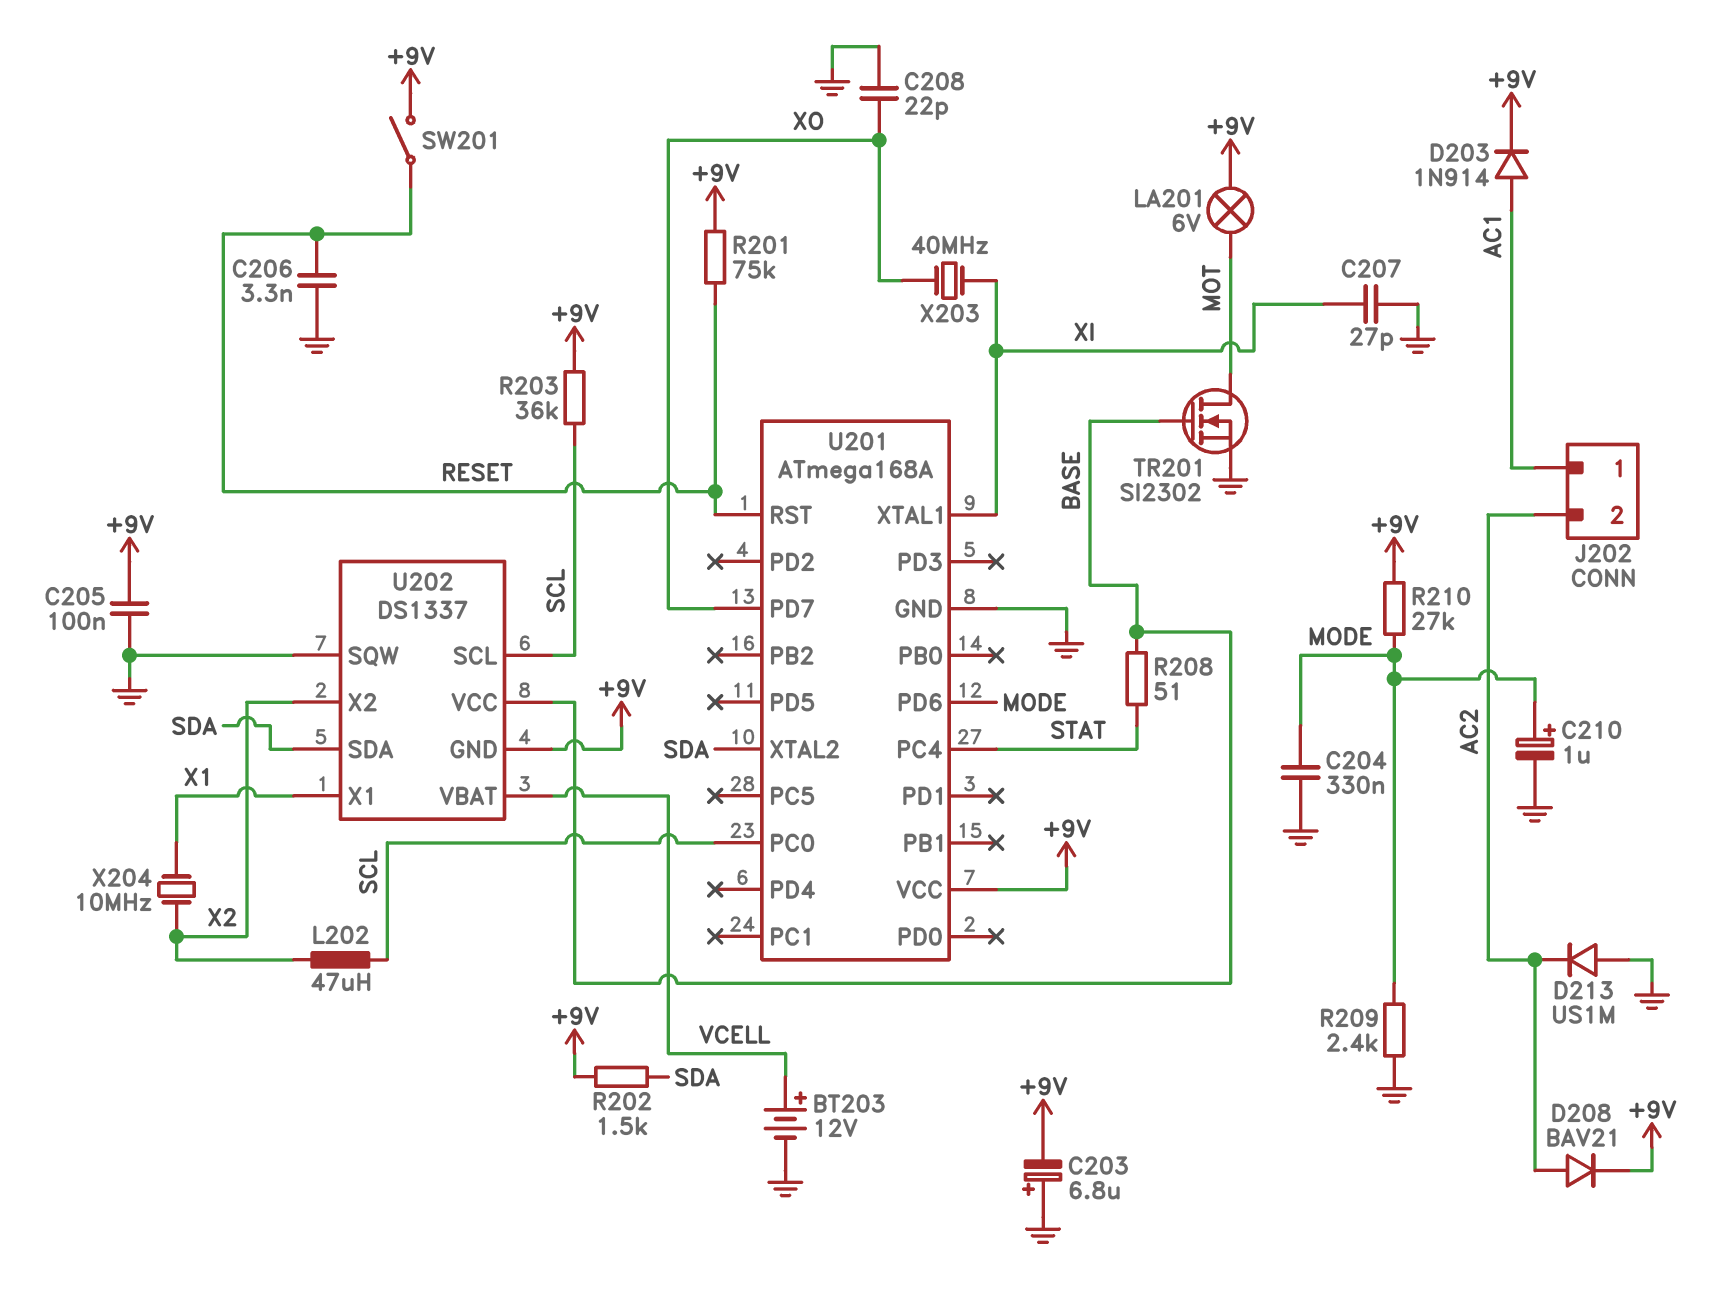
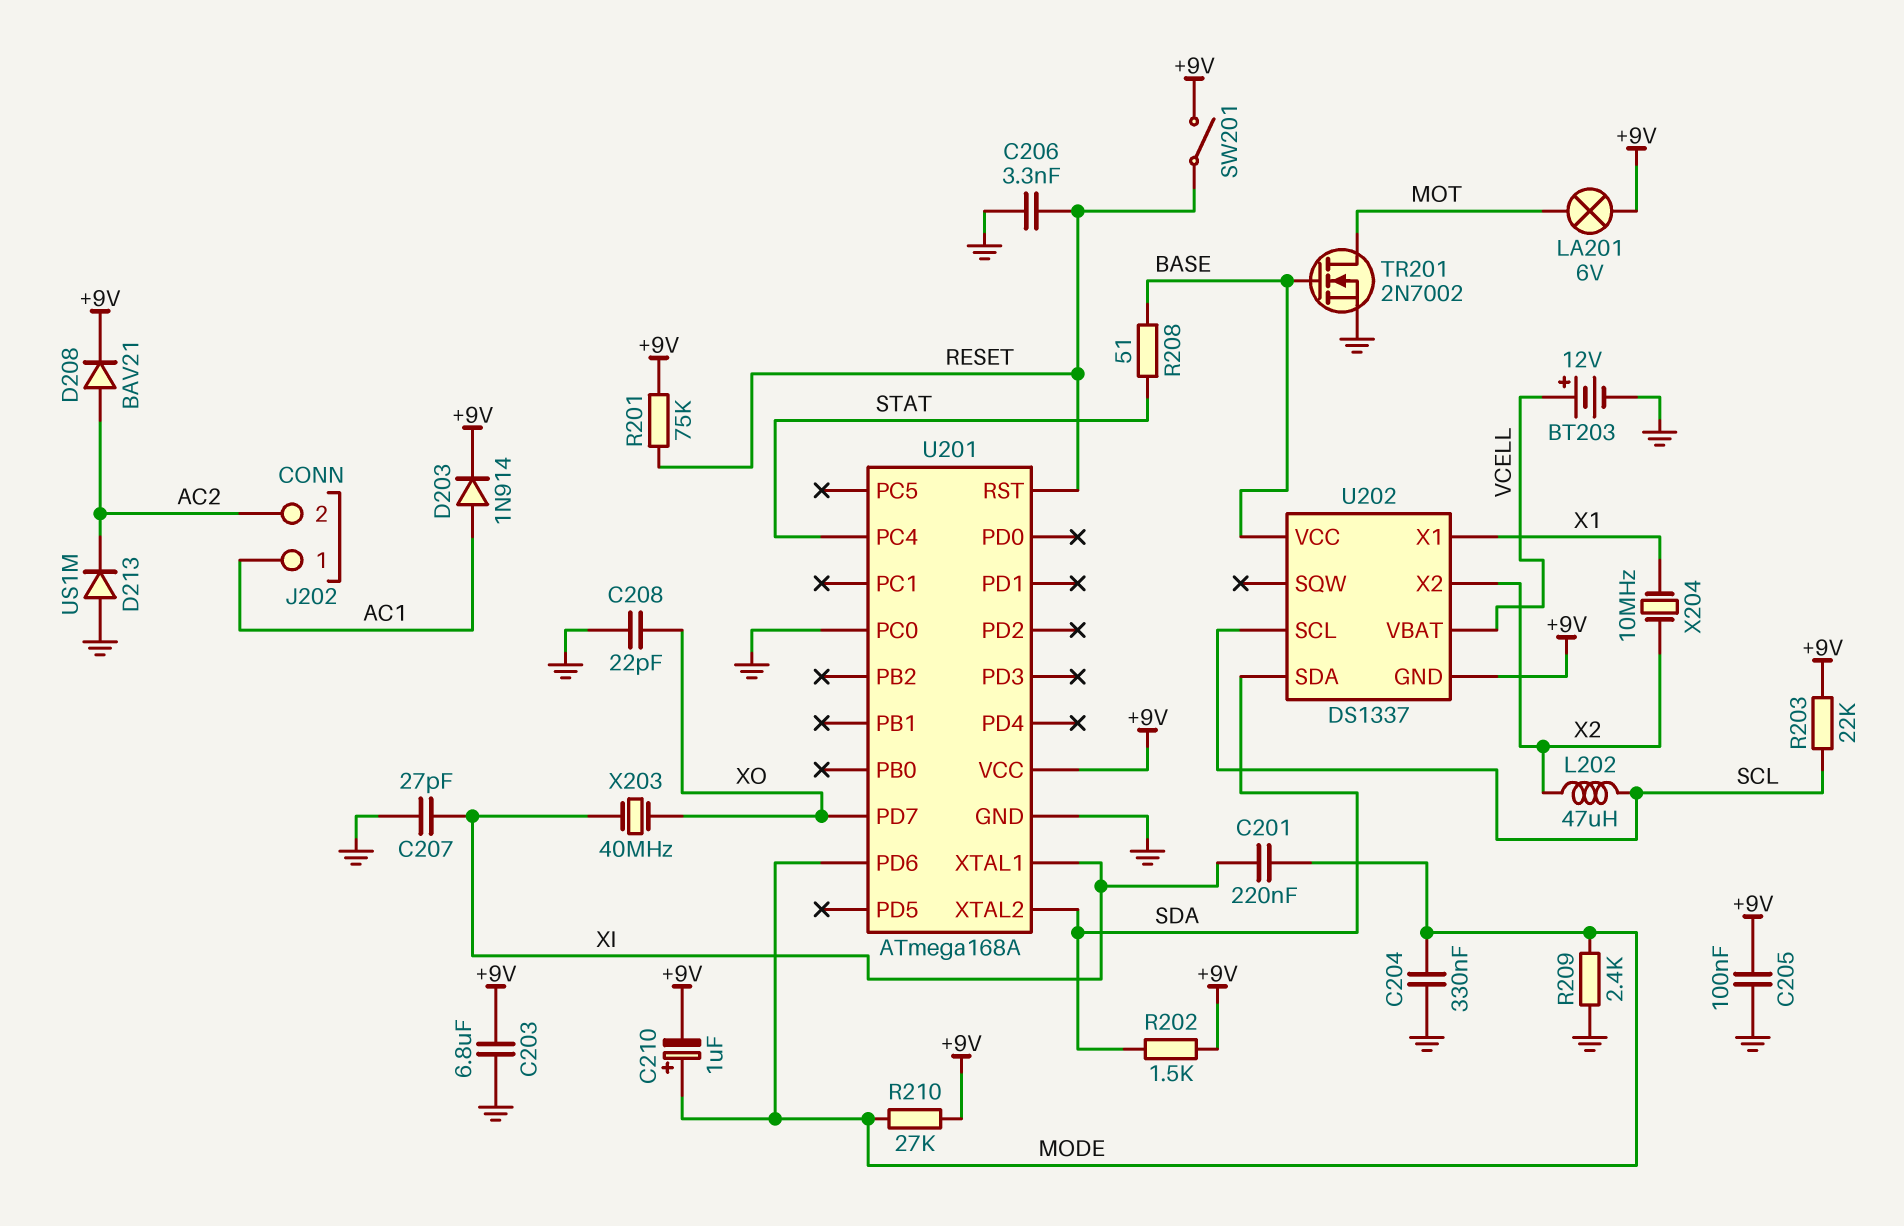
C201: none -> 220nF (MODE, XI)
C203: 6.8uF (plus GND, minus +9V) -> 6.8uF (+9V, GND)
C210: 1uF (plus MODE, minus GND) -> 1uF (plus MODE, minus +9V)
R203: 36k (+9V, SCL) -> 22k (+9V, SCL)
TR201: NMOS SI2302 (G BASE, D MOT, S GND) -> NMOS 2N7002 (G BASE, D MOT, S GND)
U201 pin PC0: SCL -> GND
U202 pin SQW: GND -> none

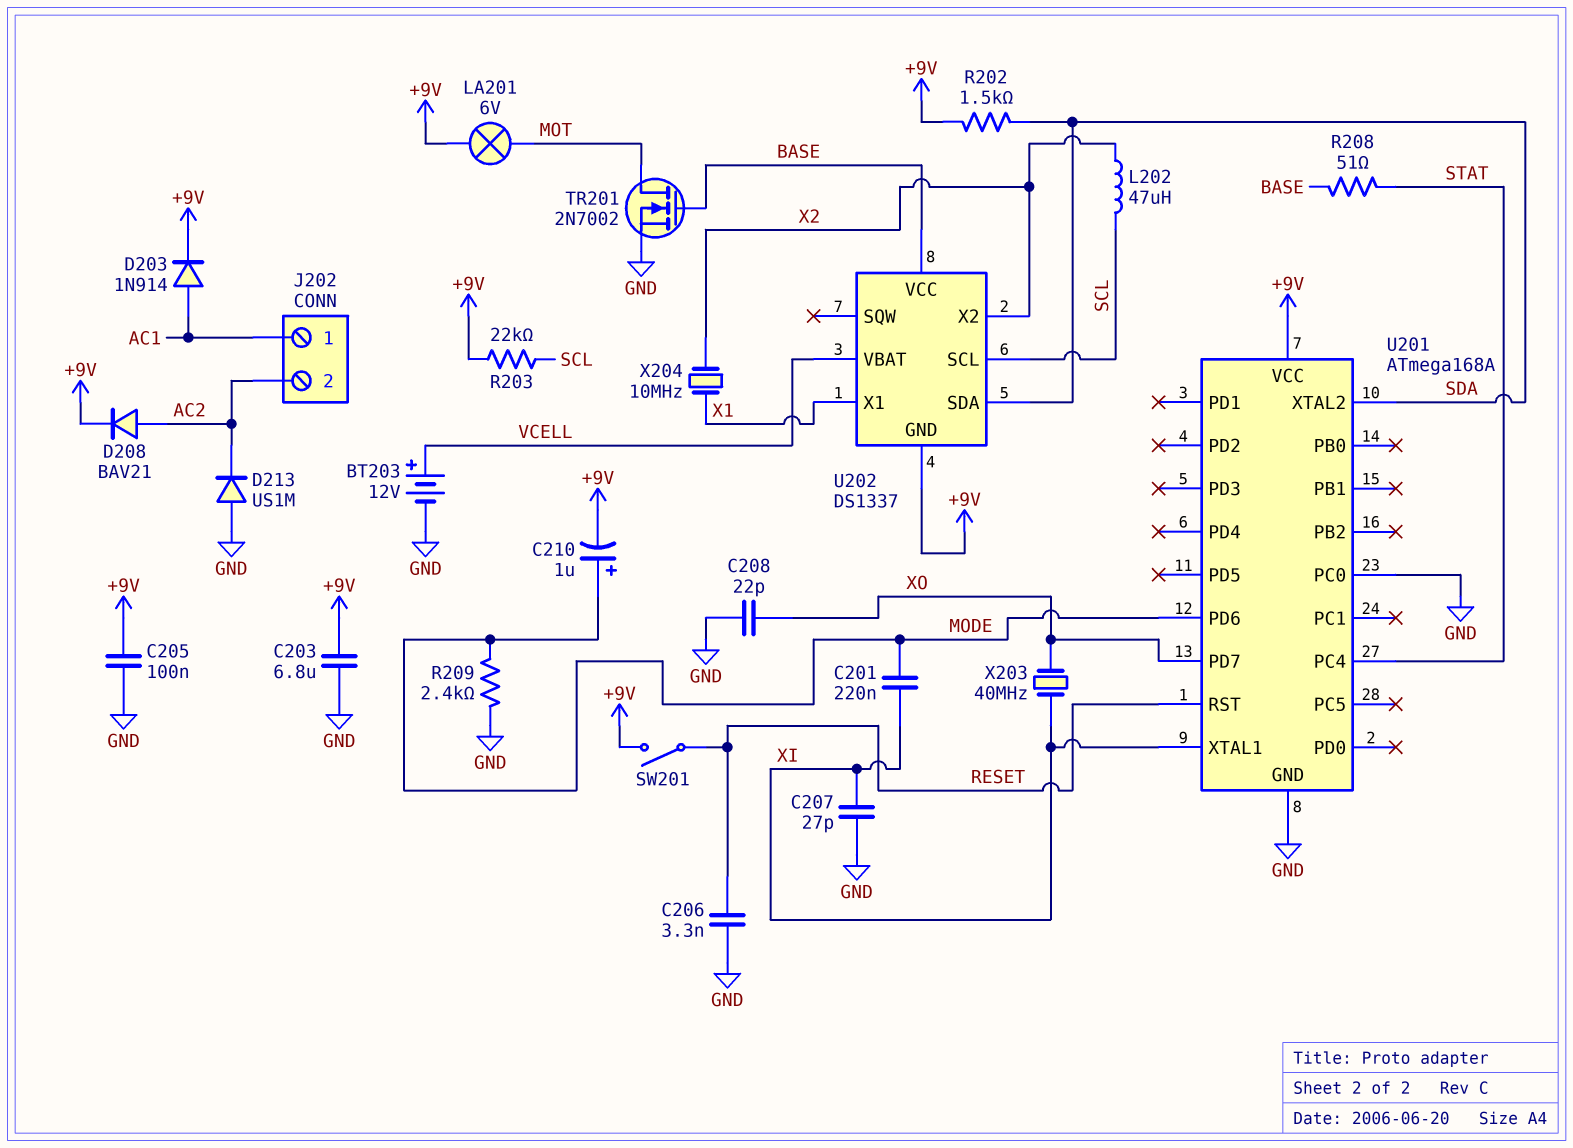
C204: 330nF (GND, MODE) -> none
R201: 75k (+9V, RESET) -> none
R210: 27k (+9V, MODE) -> none

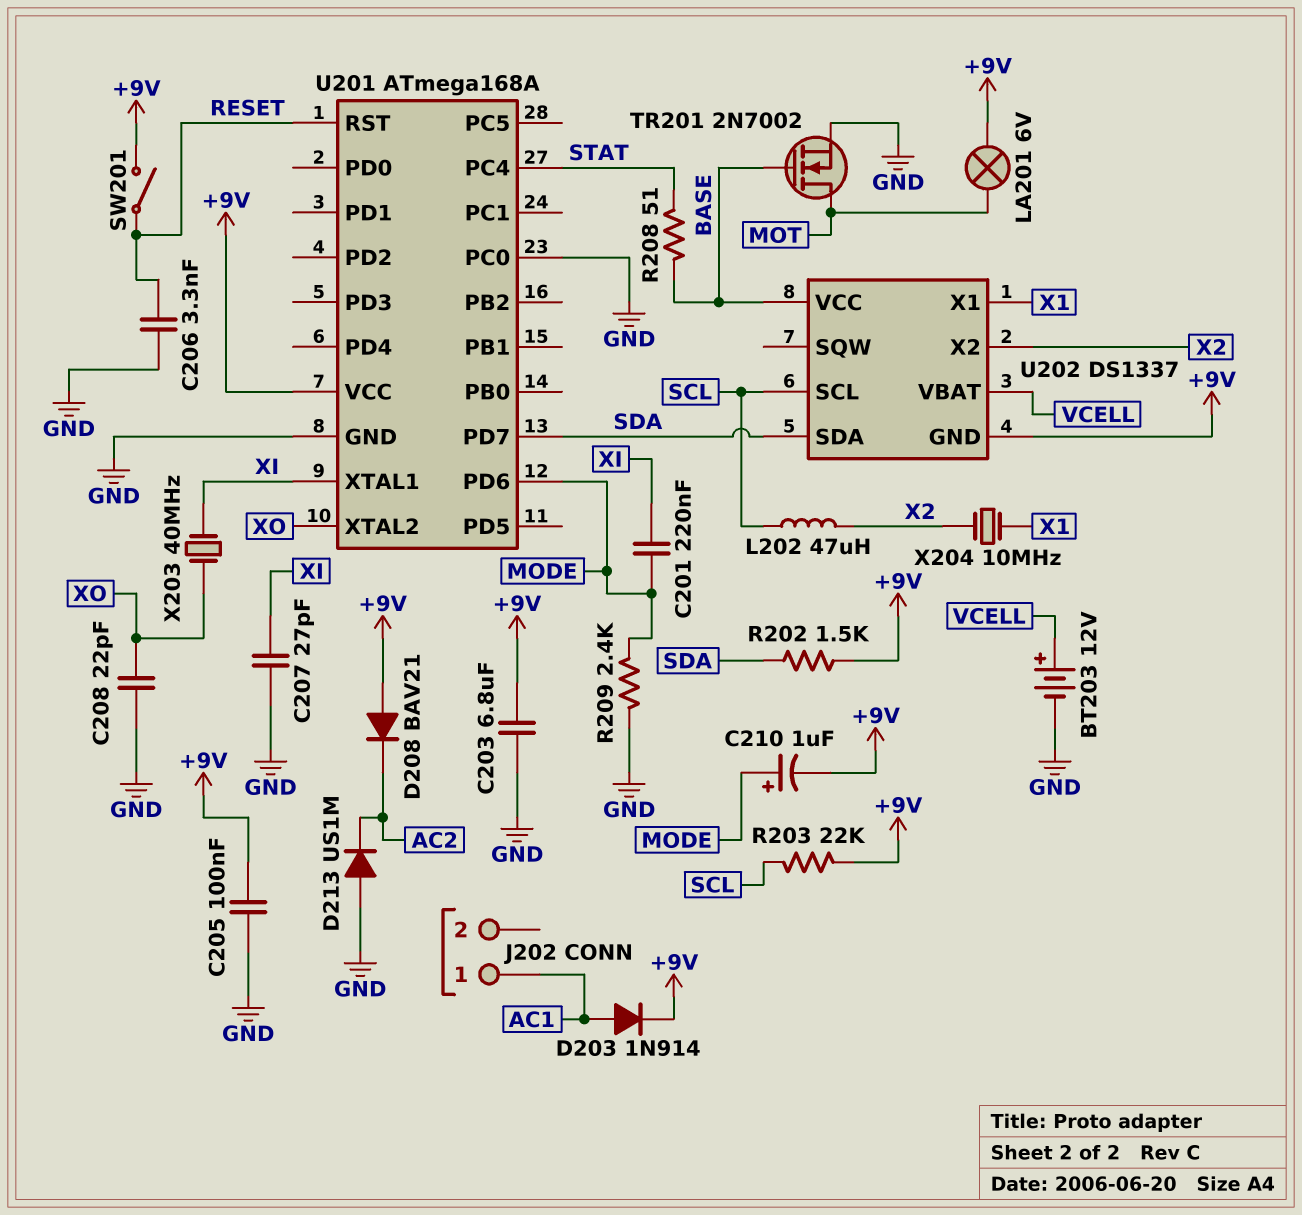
D208: diode BAV21 (A AC2, K +9V) -> diode BAV21 (A +9V, K AC2)
J202 pin 2: AC2 -> none
U201 pin PD7: XO -> SDA
U201 pin XTAL2: SDA -> XO

